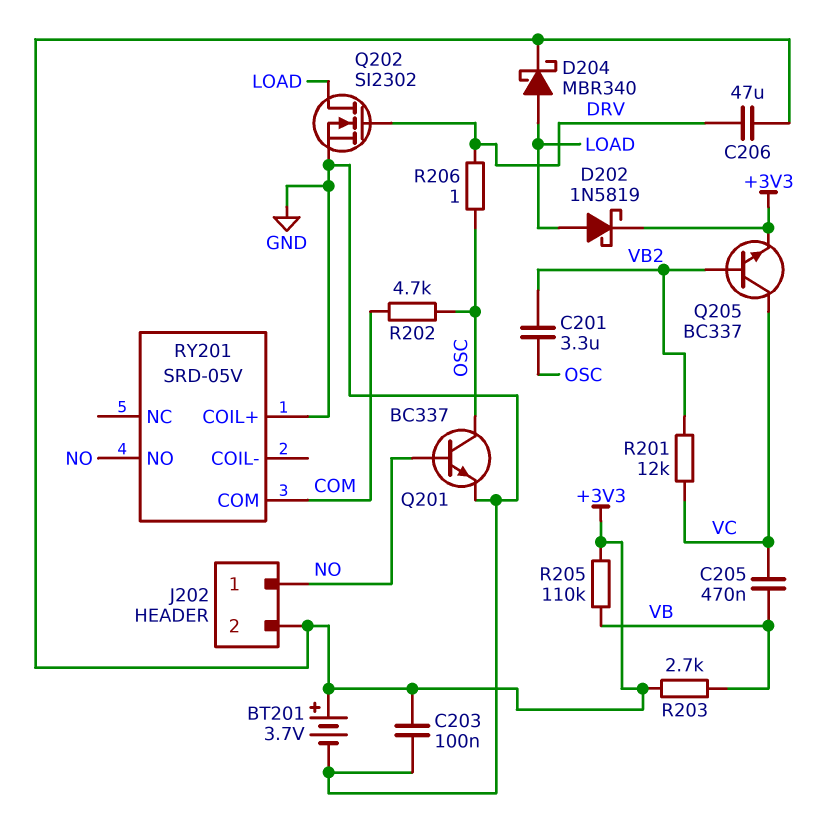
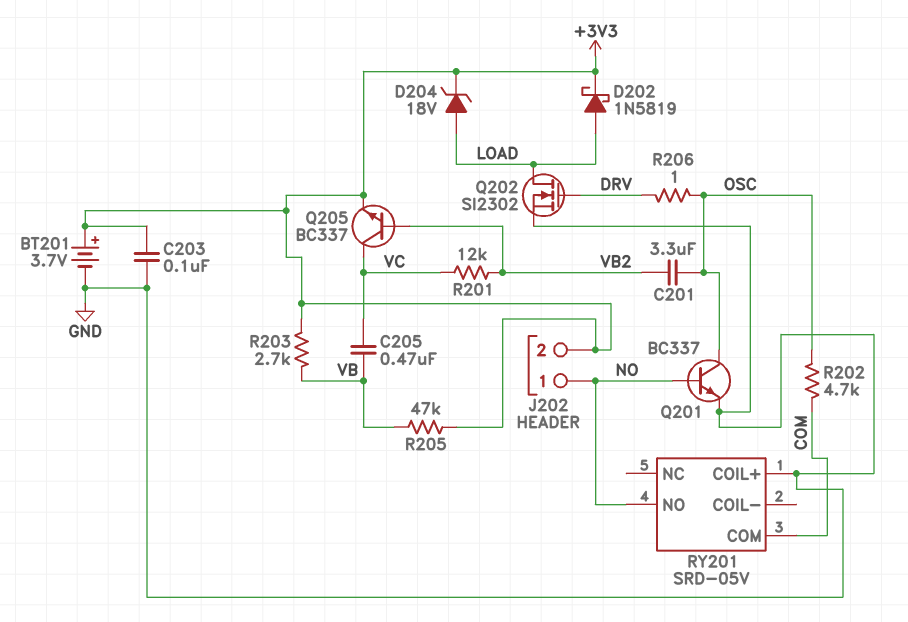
C206: 47uF (+3V3, DRV) -> none
D204: schottky MBR340 (A LOAD, K +3V3) -> zener 18V (A LOAD, K +3V3)
R205: 110k (+3V3, VB) -> 47k (+3V3, VB)

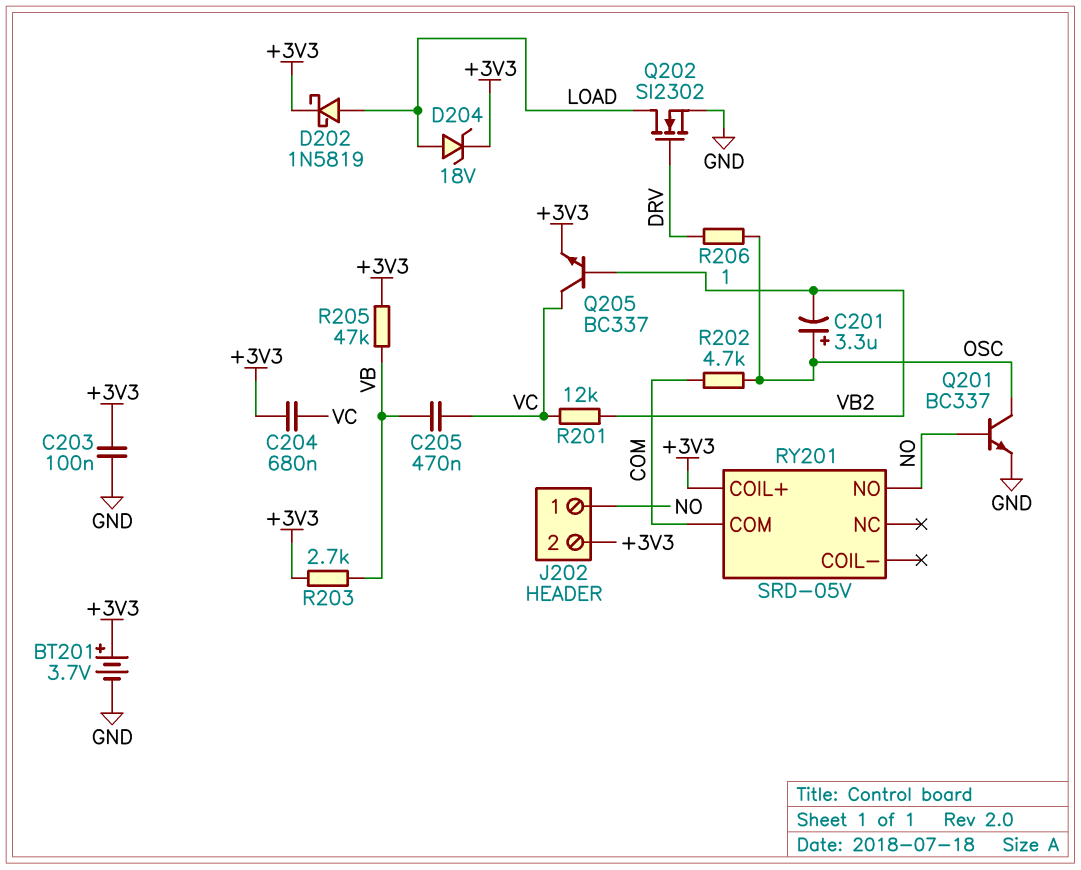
C201: 3.3uF (OSC, VB2) -> 3.3uF (plus OSC, minus VB2)
C204: none -> 680nF (+3V3, VC)
RY201 pin COIL+: GND -> +3V3

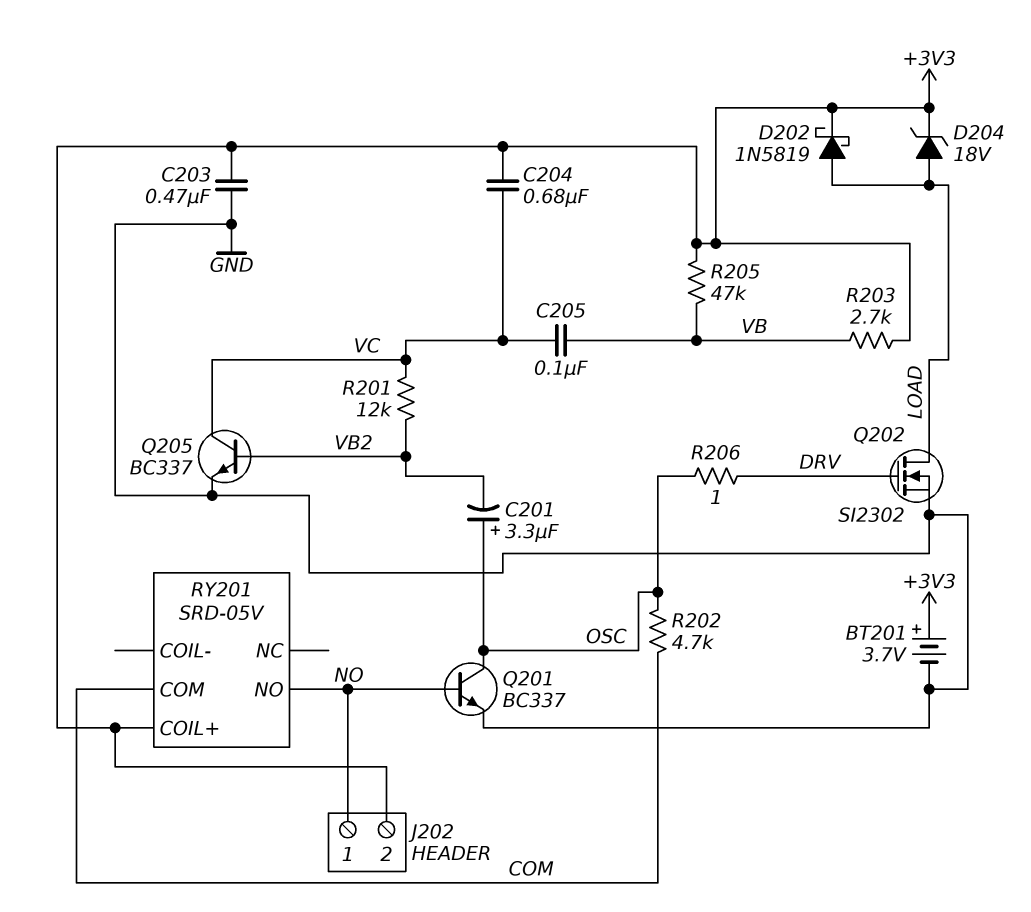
C203: 100nF (+3V3, GND) -> 470nF (+3V3, GND)
C205: 470nF (VB, VC) -> 100nF (VB, VC)
Q205: NPN BC337 (B VB2, C VC, E +3V3) -> NPN BC337 (B VB2, C VC, E GND)

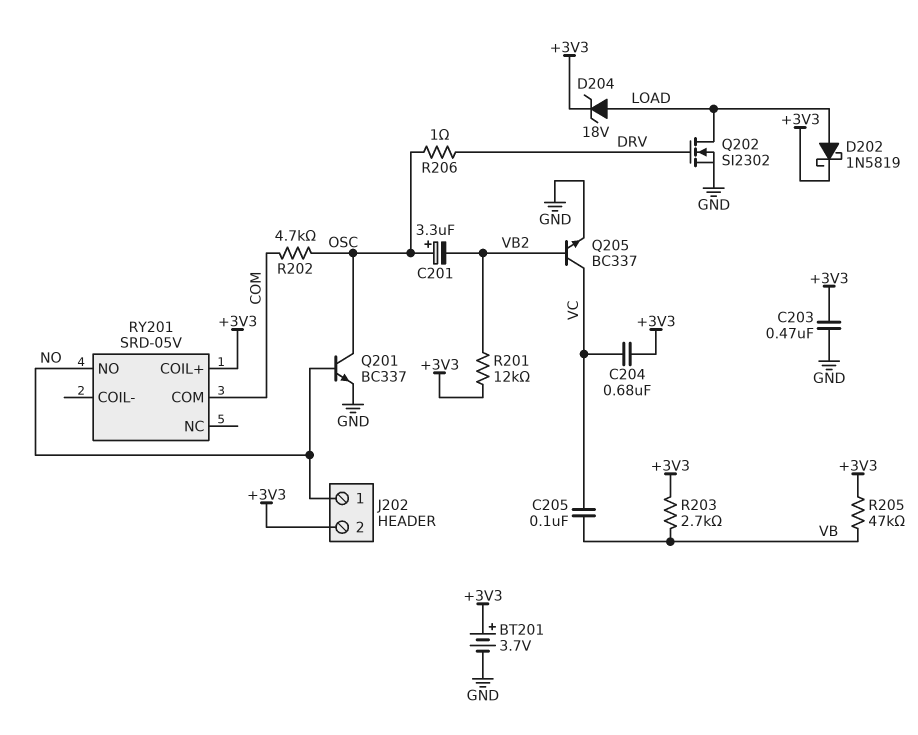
R201: 12k (VB2, VC) -> 12k (+3V3, VB2)

